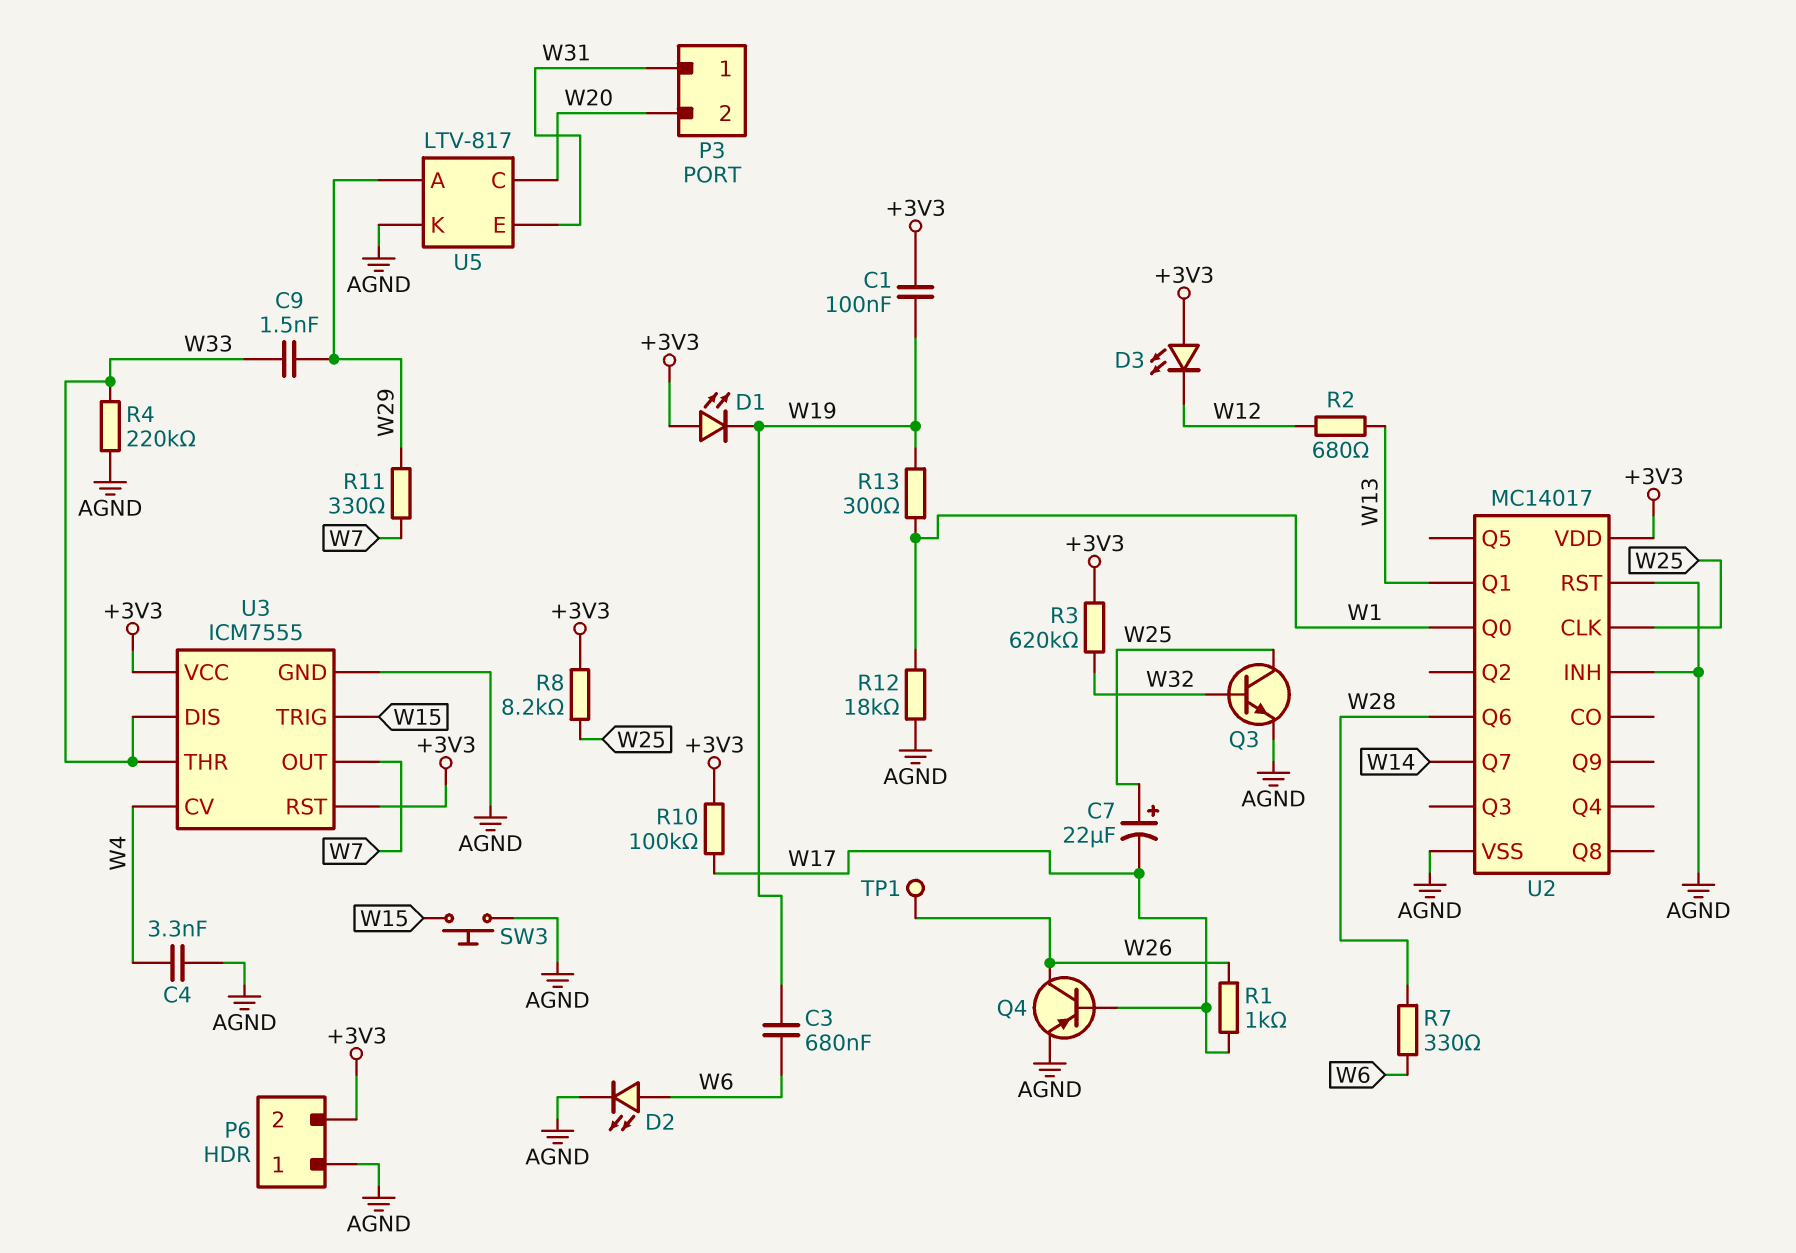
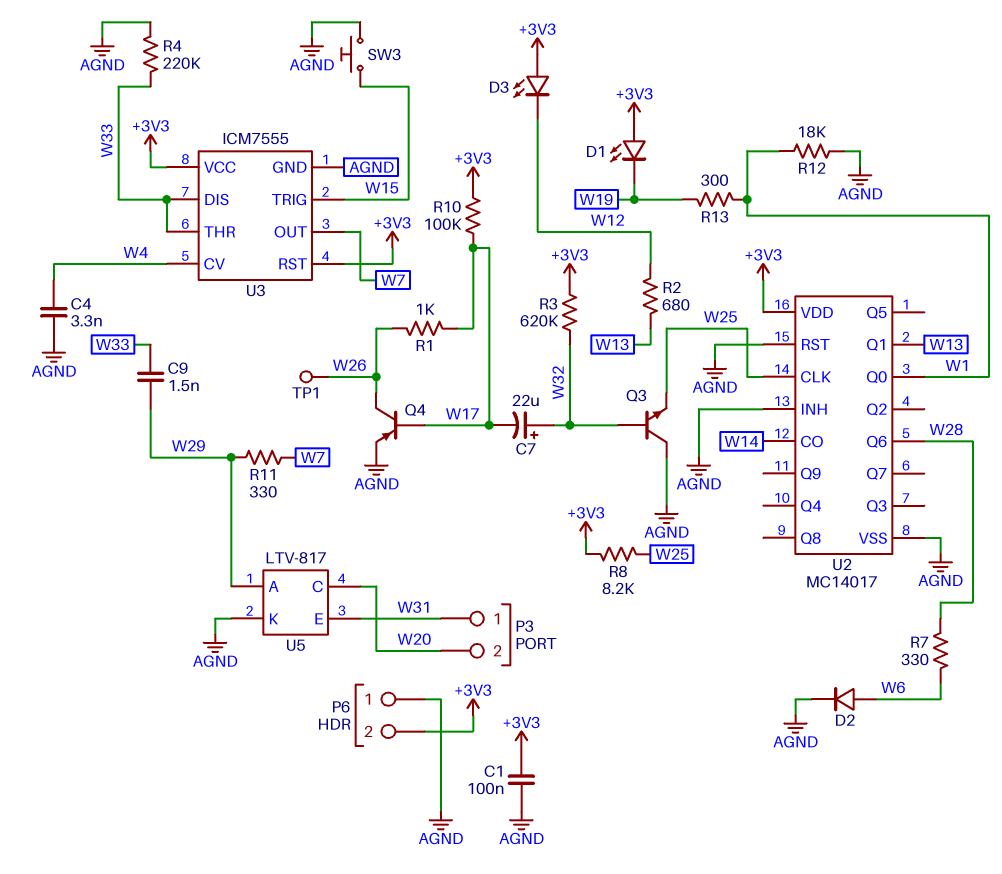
C1: 100nF (+3V3, W19) -> 100nF (+3V3, AGND)
C3: 680nF (W6, W19) -> none
C7: 22uF (plus W25, minus W17) -> 22uF (plus W32, minus W17)
D2: LED (A W6, K AGND) -> diode (A W6, K AGND)
Q3: NPN (B W32, C W25, E AGND) -> NPN (B W32, C AGND, E W25)
U2 pin CO: none -> W14
U2 pin Q7: W14 -> none

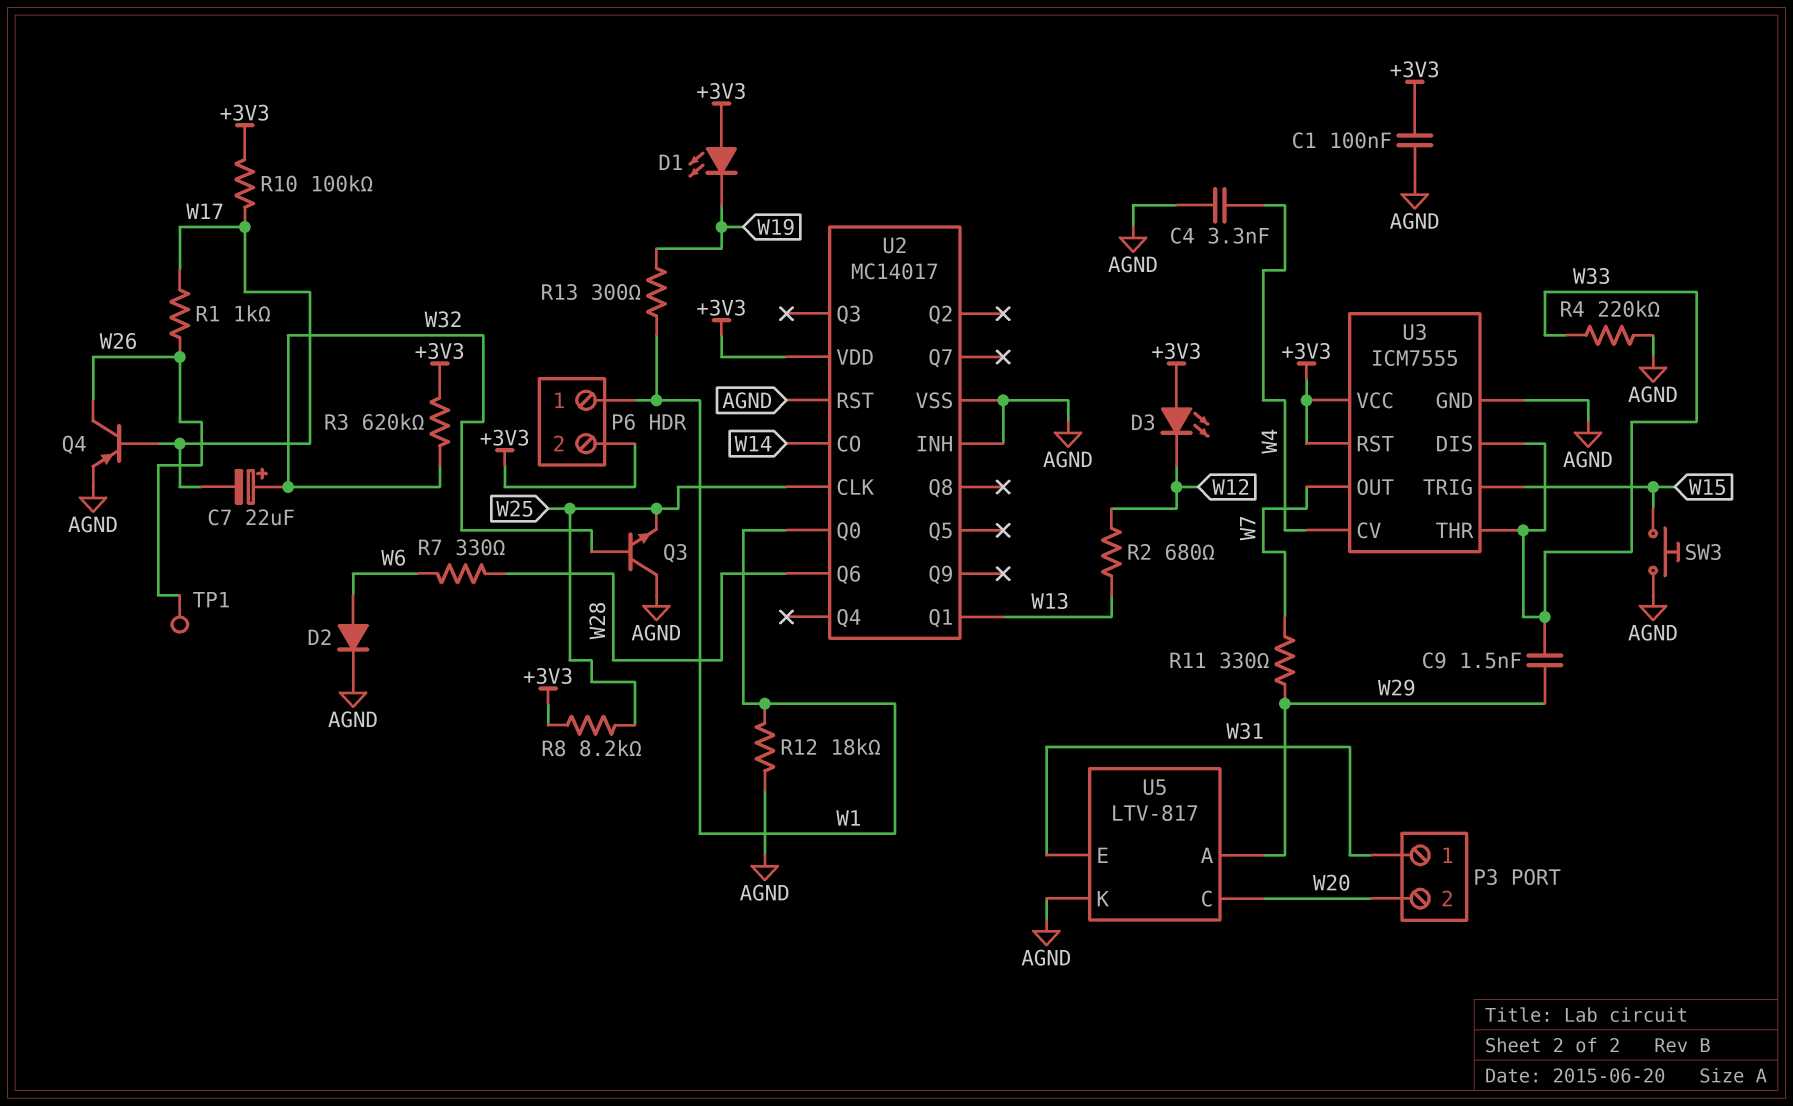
P6 pin 1: AGND -> W1

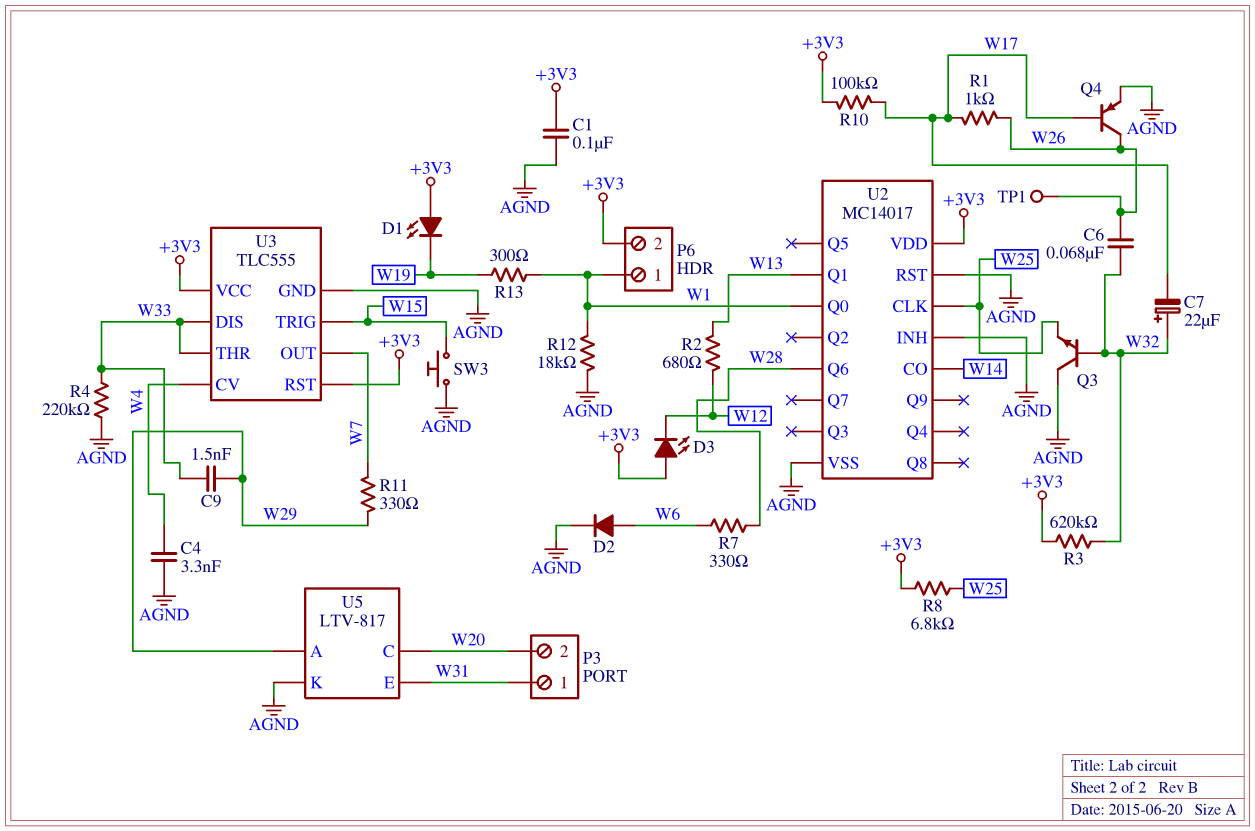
C6: none -> 68nF (W26, W32)
R8: 8.2k (+3V3, W25) -> 6.8k (+3V3, W25)
U3: ICM7555 -> TLC555

